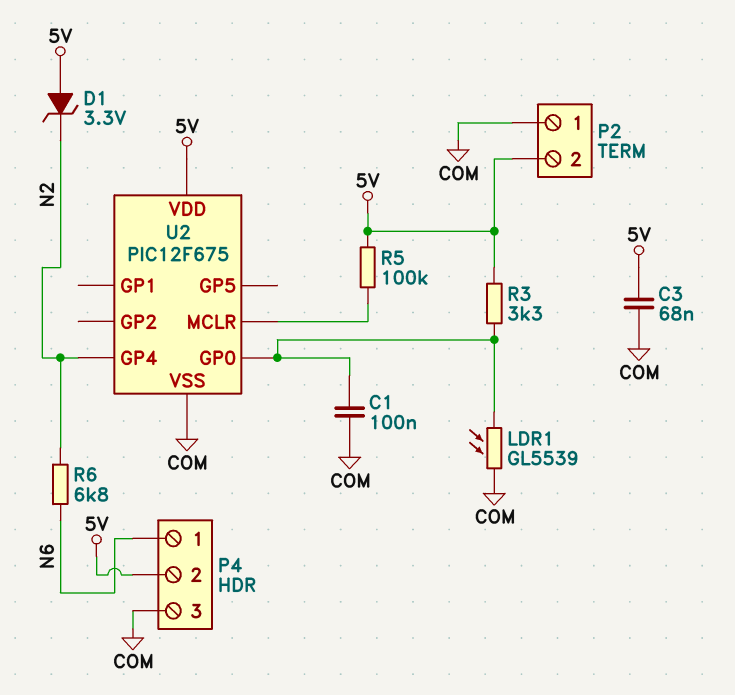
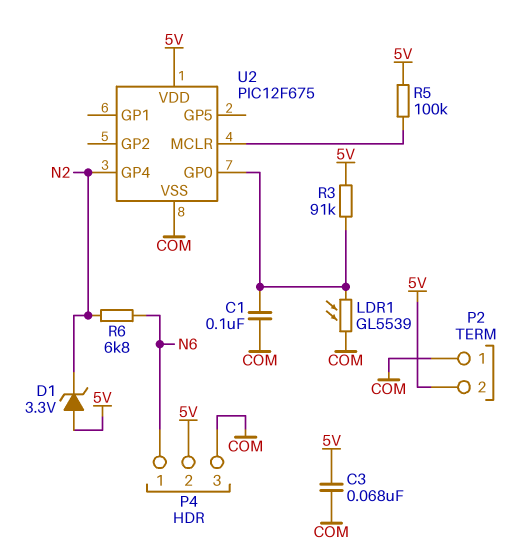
R3: 3.3k (5V, U2/GP0) -> 91k (5V, U2/GP0)

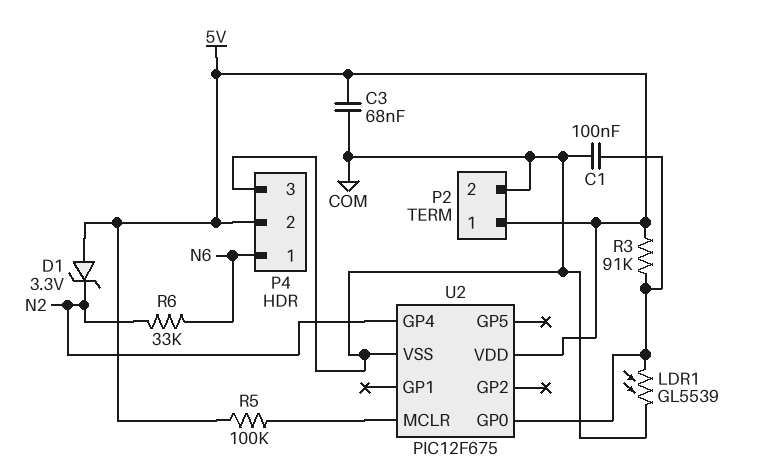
P2 pin 1: COM -> 5V
P2 pin 2: 5V -> COM
R6: 6.8k (N2, N6) -> 33k (N2, N6)

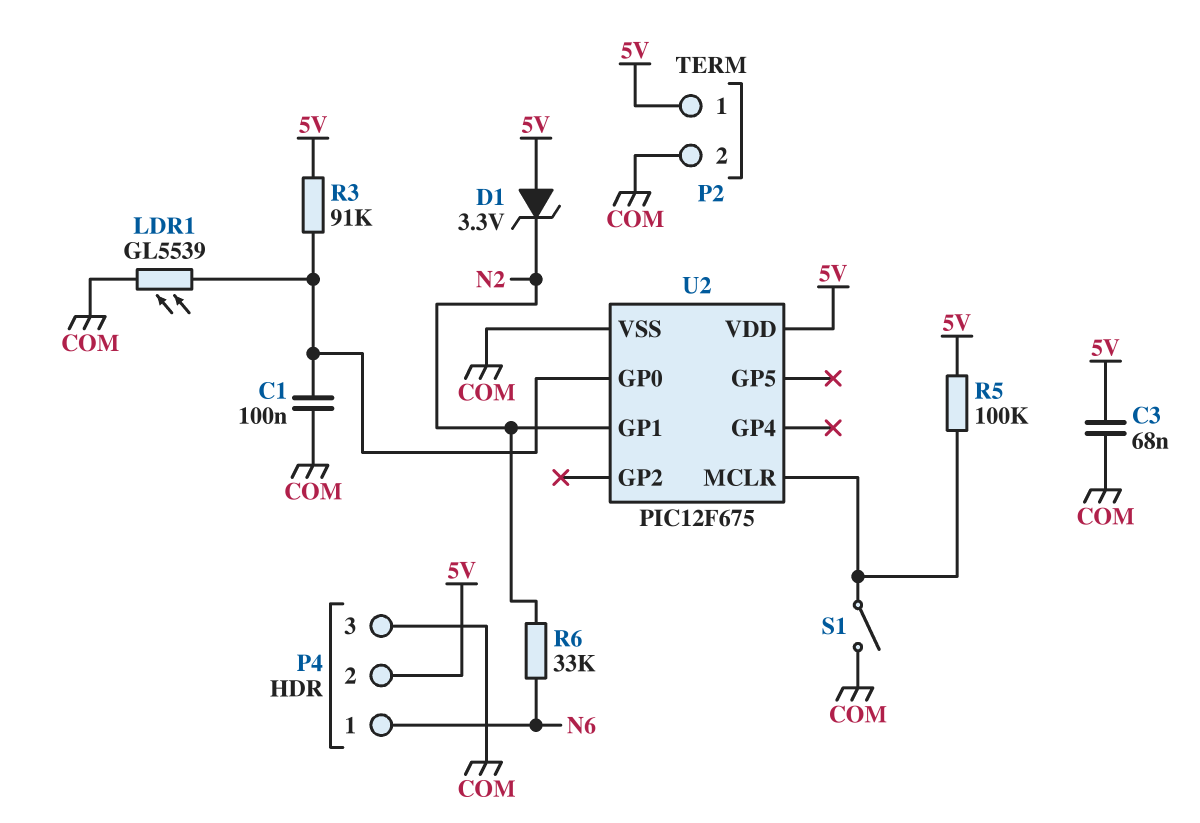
S1: none -> switch (COM, U2/MCLR)
U2 pin GP1: none -> N2
U2 pin GP4: N2 -> none

